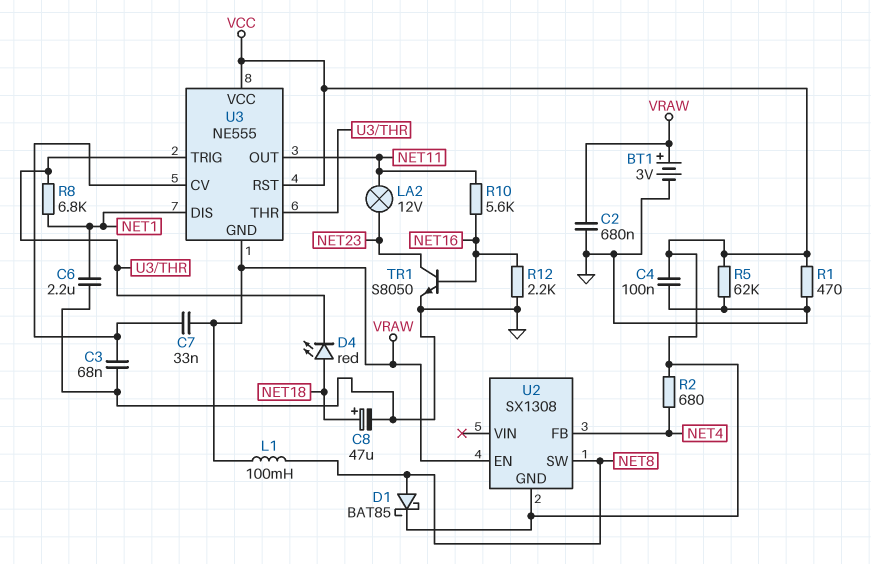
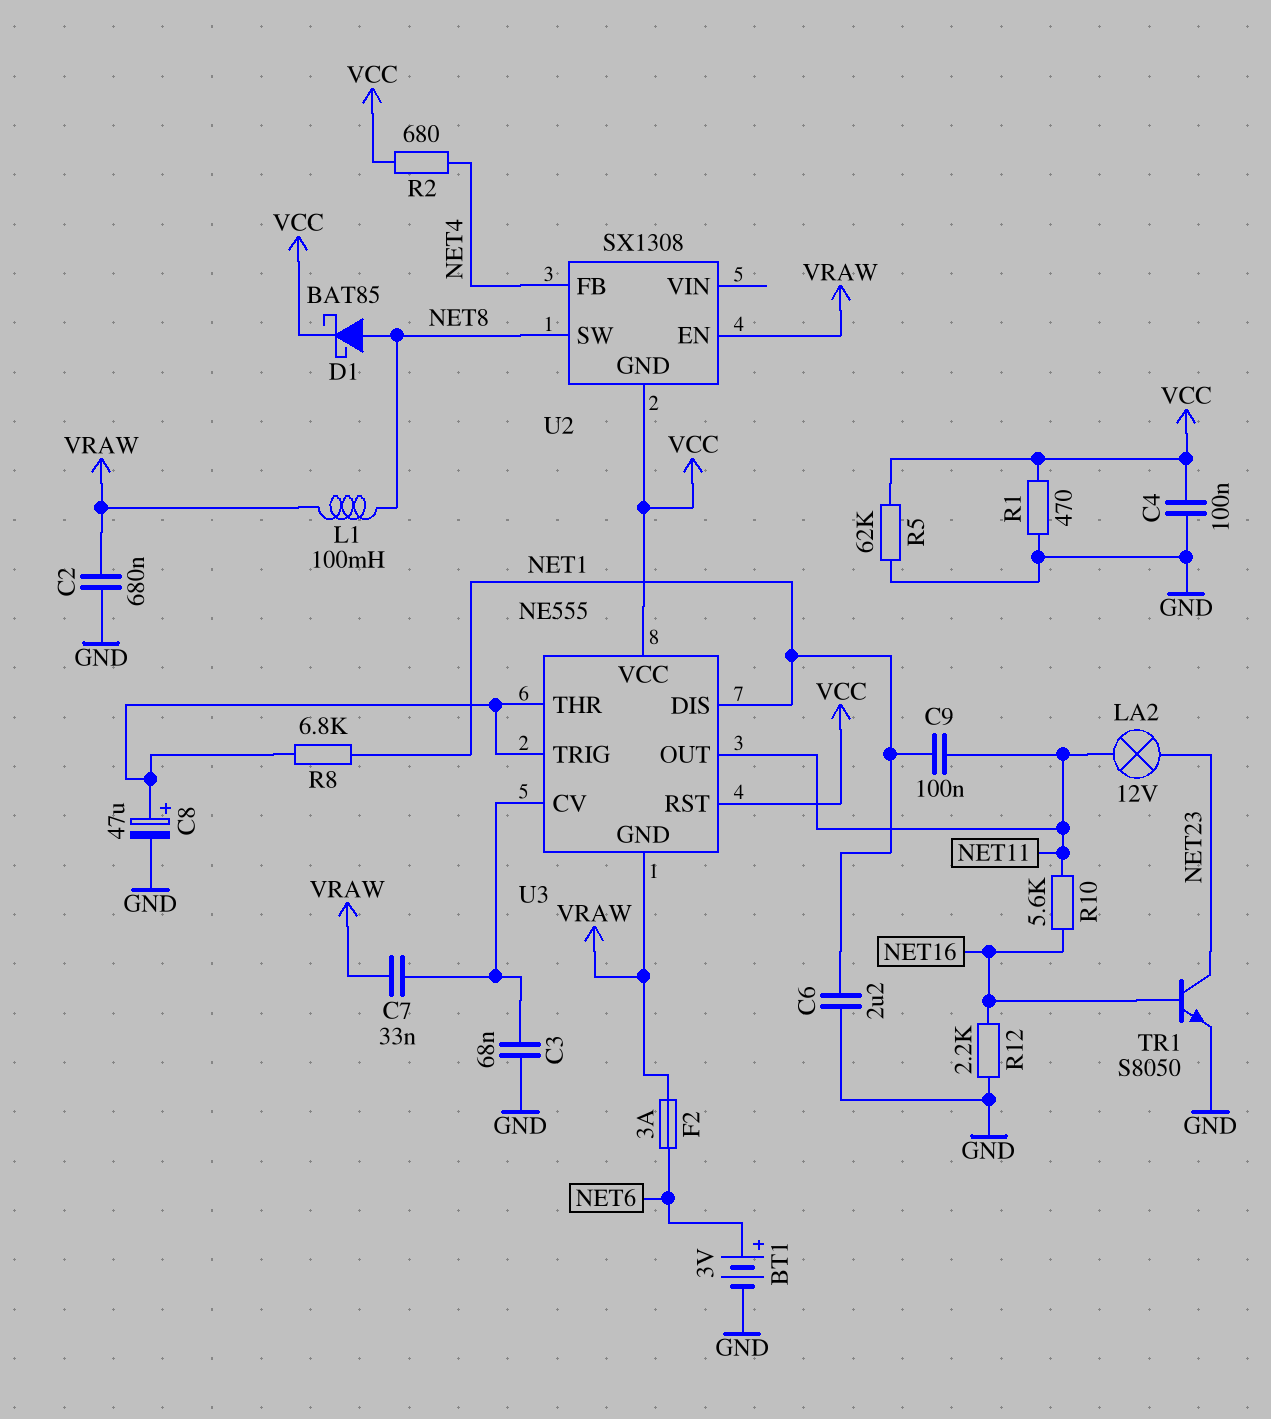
BT1: 3V (plus VRAW, minus GND) -> 3V (plus NET6, minus GND)
C8: 47uF (plus NET18, minus GND) -> 47uF (plus U3/THR, minus GND)
C9: none -> 100nF (NET1, NET11)
D4: LED red (A NET18, K U3/THR) -> none
F2: none -> 3A (NET6, VRAW)

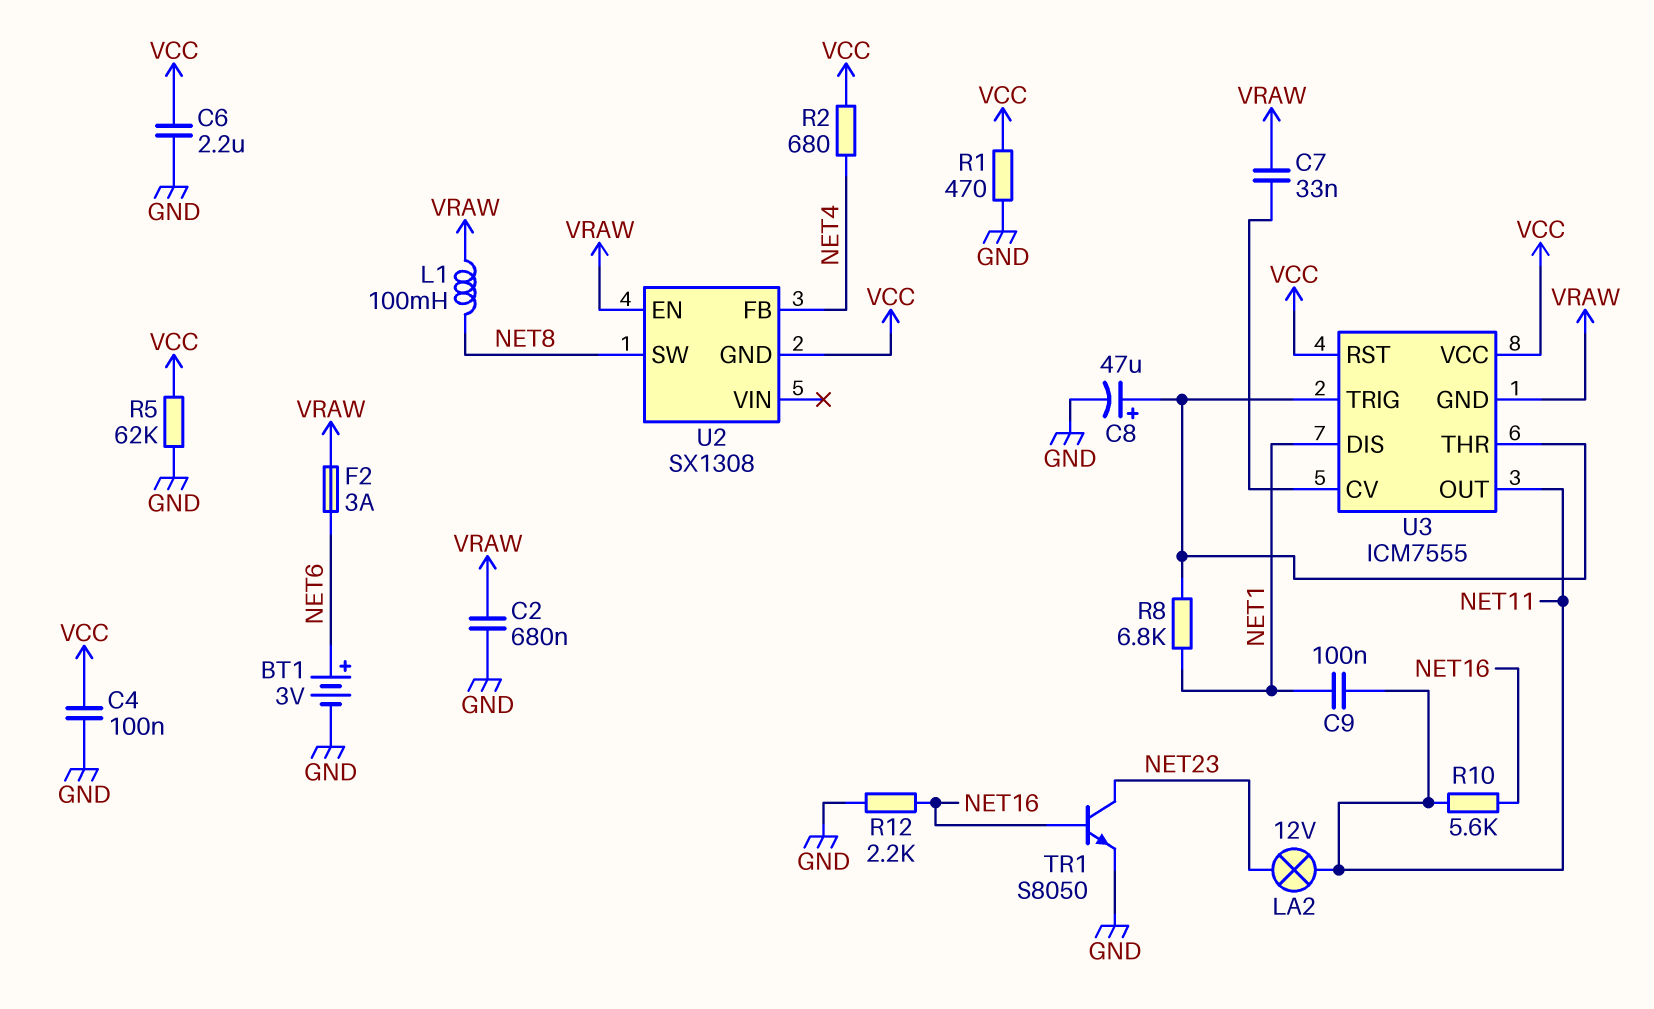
C3: 68nF (GND, U3/CV) -> none
C6: 2.2uF (GND, NET1) -> 2.2uF (GND, VCC)
D1: schottky BAT85 (A NET8, K VCC) -> none
U3: NE555 -> ICM7555

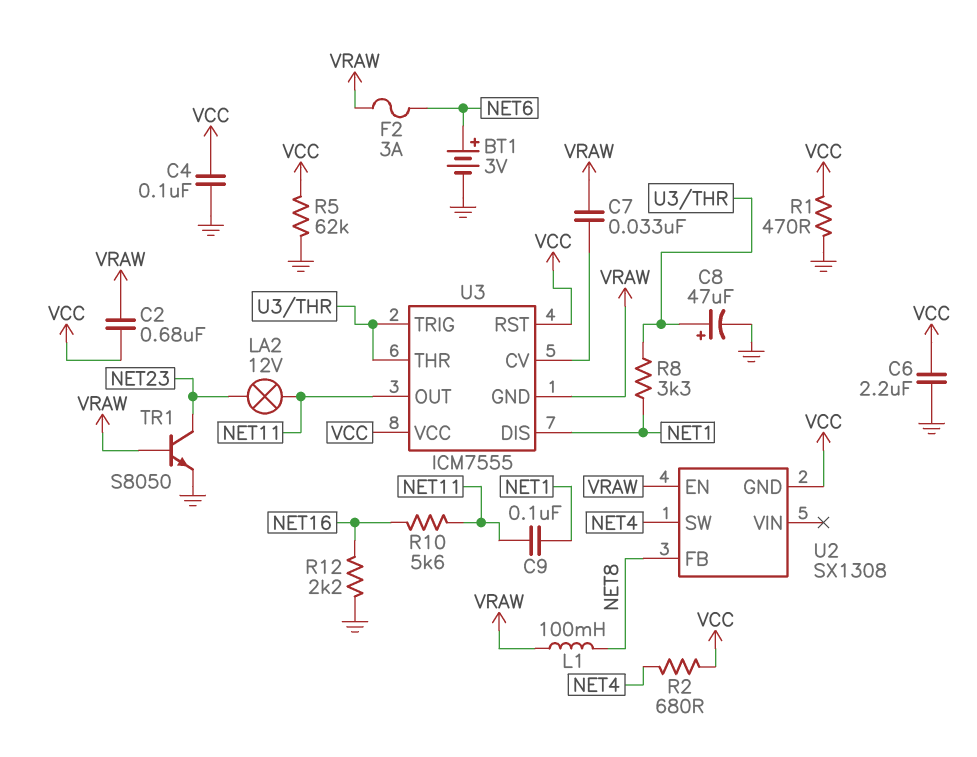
C2: 680nF (GND, VRAW) -> 680nF (VCC, VRAW)
R8: 6.8k (NET1, U3/THR) -> 3.3k (NET1, U3/THR)
TR1: NPN S8050 (B NET16, C NET23, E GND) -> NPN S8050 (B VRAW, C NET23, E GND)
U2 pin FB: NET4 -> NET8
U2 pin SW: NET8 -> NET4

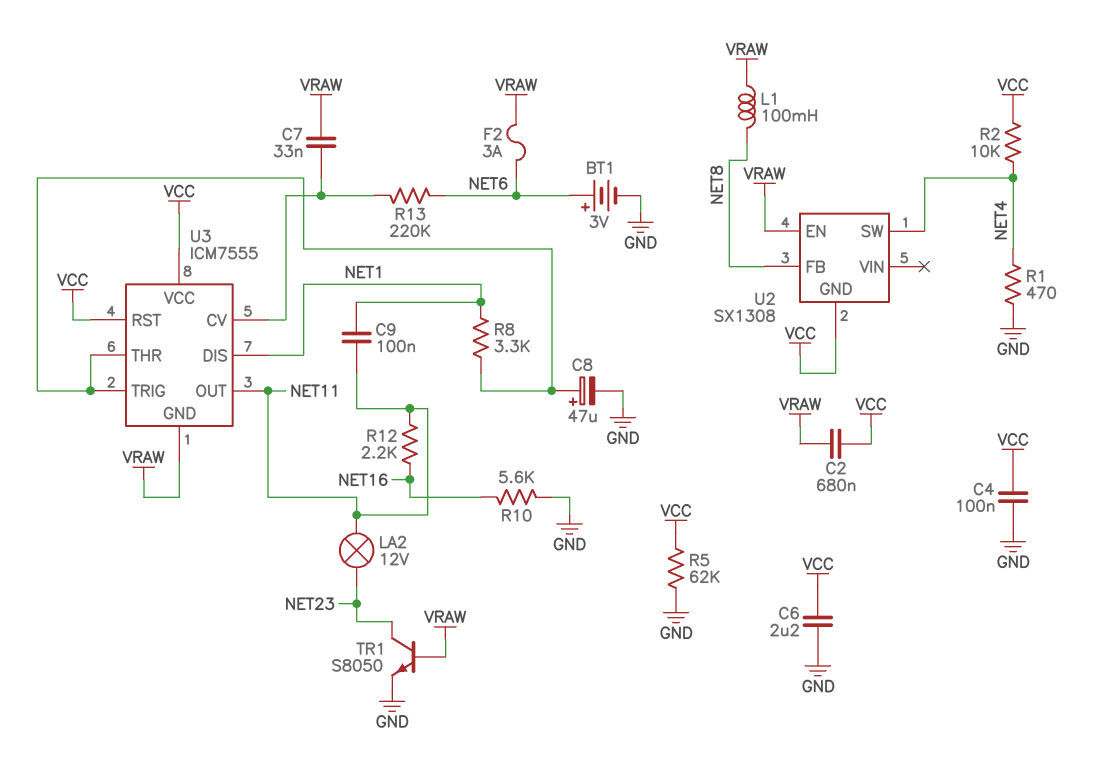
R1: 470 (GND, VCC) -> 470 (GND, NET4)
R2: 680 (NET4, VCC) -> 10k (NET4, VCC)
R10: 5.6k (NET11, NET16) -> 5.6k (GND, NET16)
R12: 2.2k (GND, NET16) -> 2.2k (NET11, NET16)
R13: none -> 220k (NET6, U3/CV)

